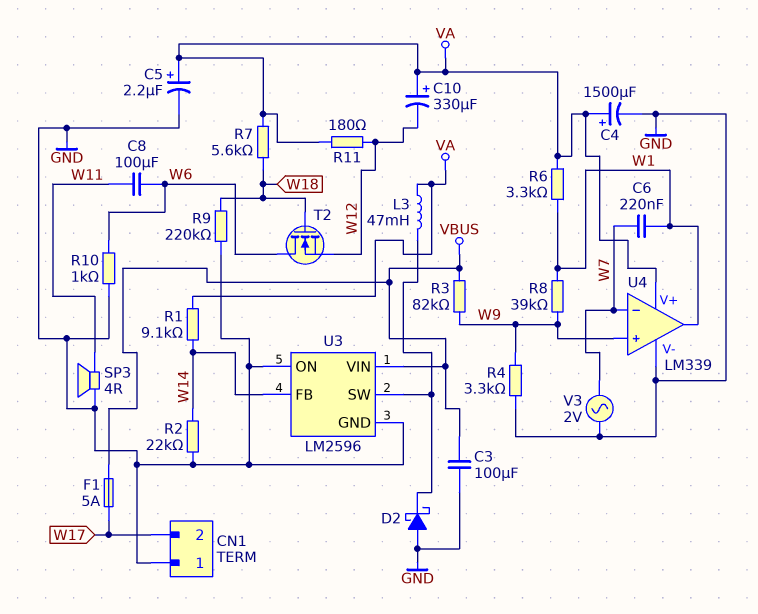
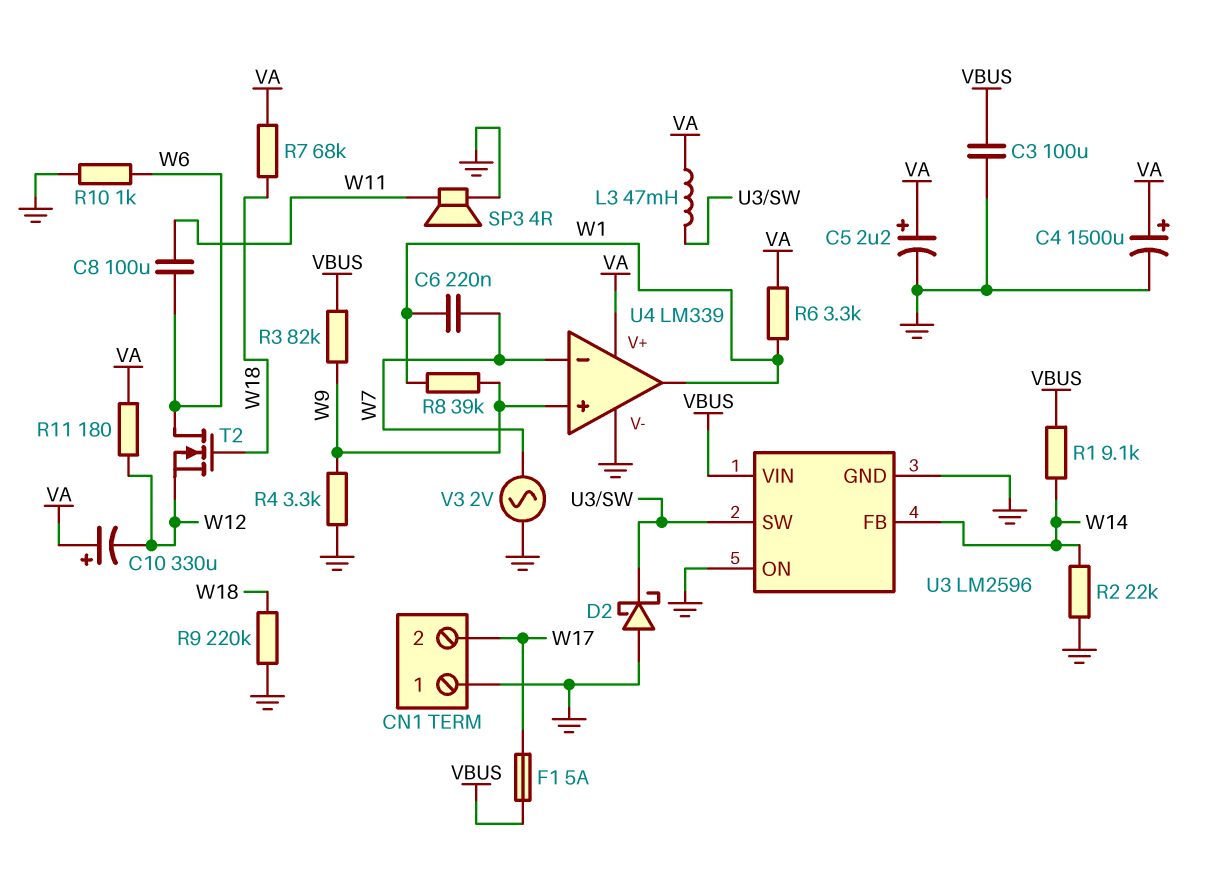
R1: 9.1k (VA, W14) -> 9.1k (VBUS, W14)
R7: 5.6k (VA, W18) -> 68k (VA, W18)

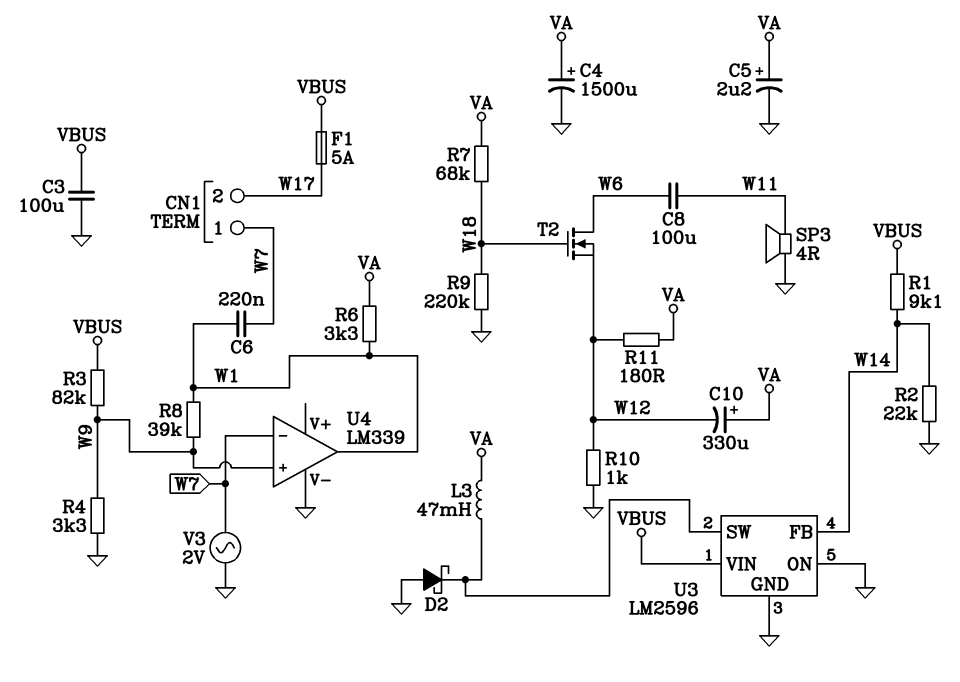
CN1 pin 1: GND -> W7
R10: 1k (GND, W6) -> 1k (GND, W12)
U4 pin V+: VA -> none

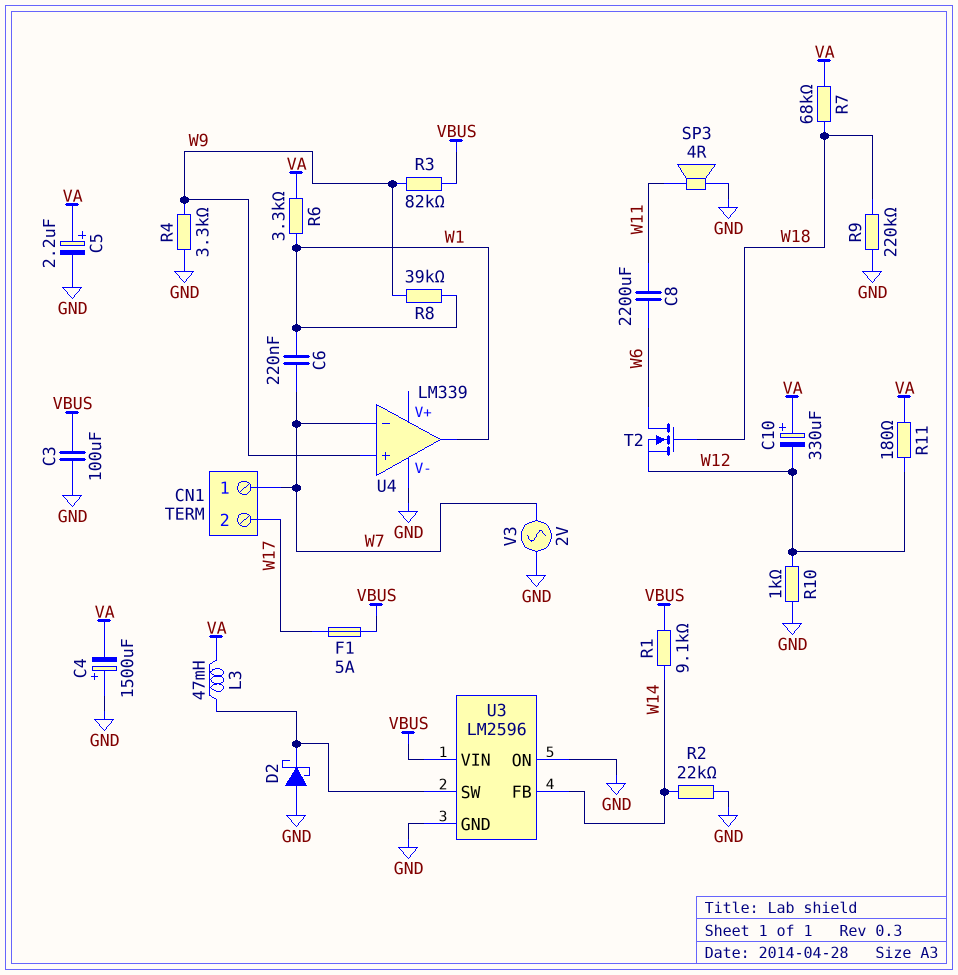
C4: 1500uF (plus VA, minus GND) -> 1500uF (plus GND, minus VA)
C8: 100uF (W6, W11) -> 2200uF (W6, W11)

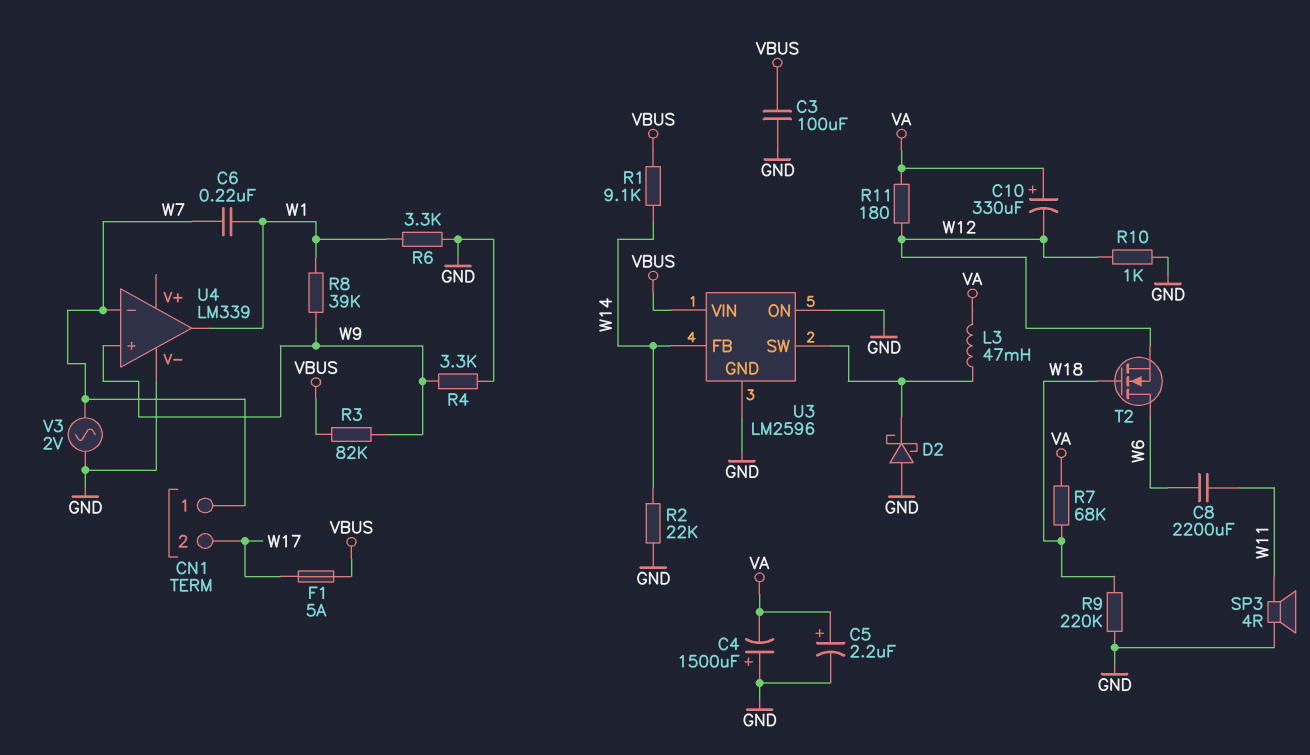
R6: 3.3k (VA, W1) -> 3.3k (GND, W1)

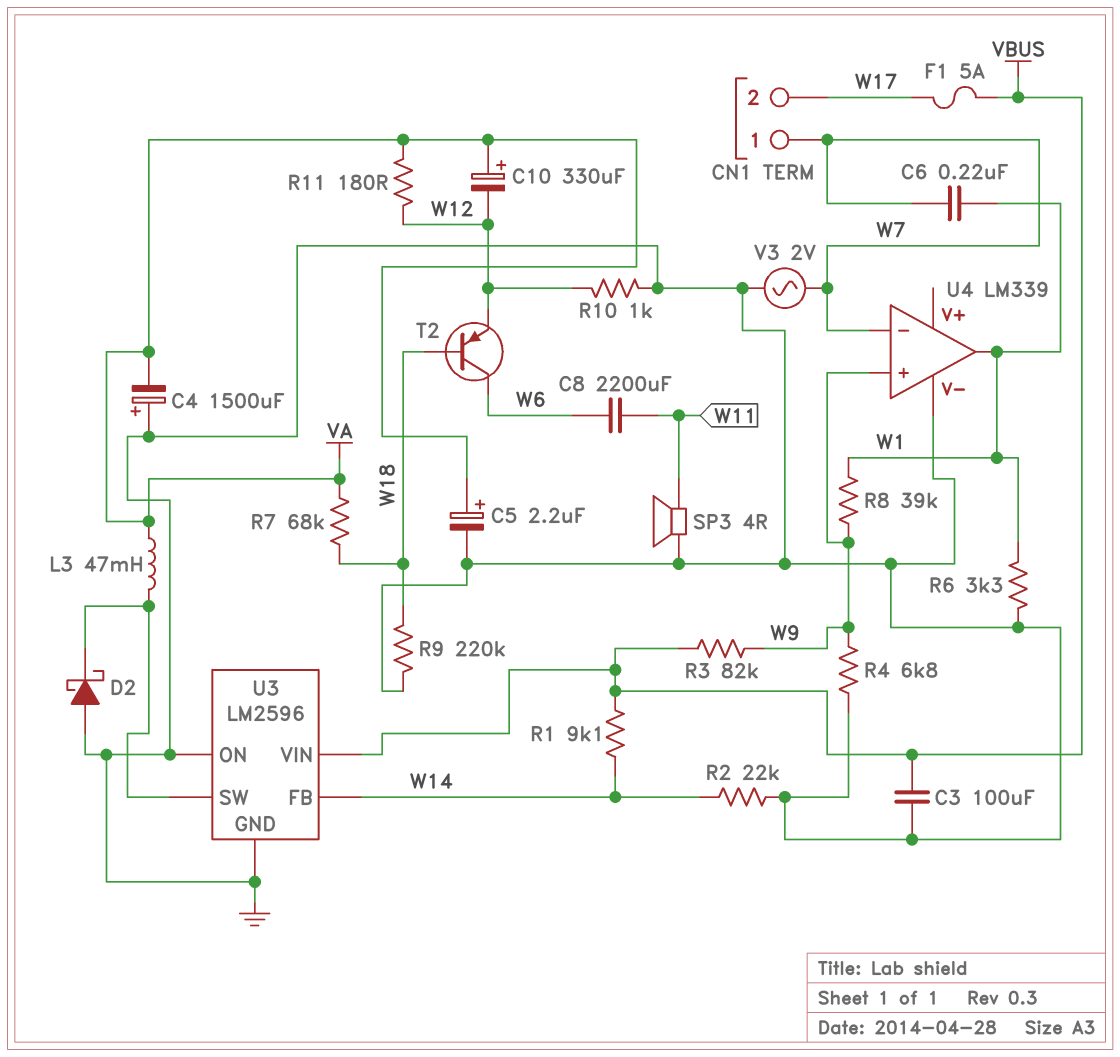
R4: 3.3k (GND, W9) -> 6.8k (GND, W9)
T2: NMOS (G W18, D W6, S W12) -> PNP (B W18, C W6, E W12)

